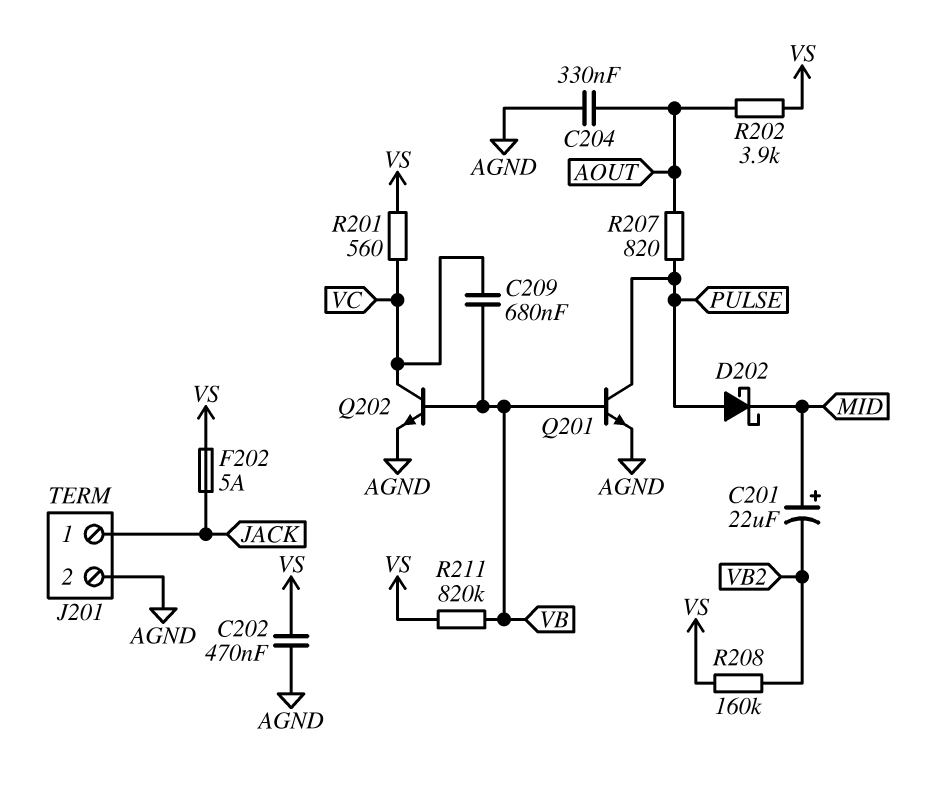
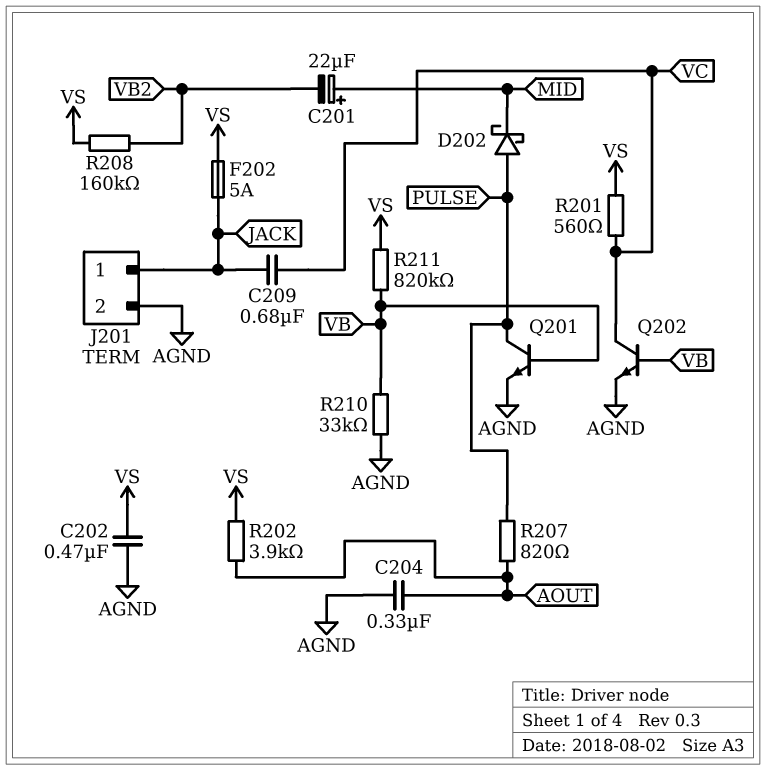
C209: 680nF (VB, VC) -> 680nF (JACK, VC)
R210: none -> 33k (AGND, VB)

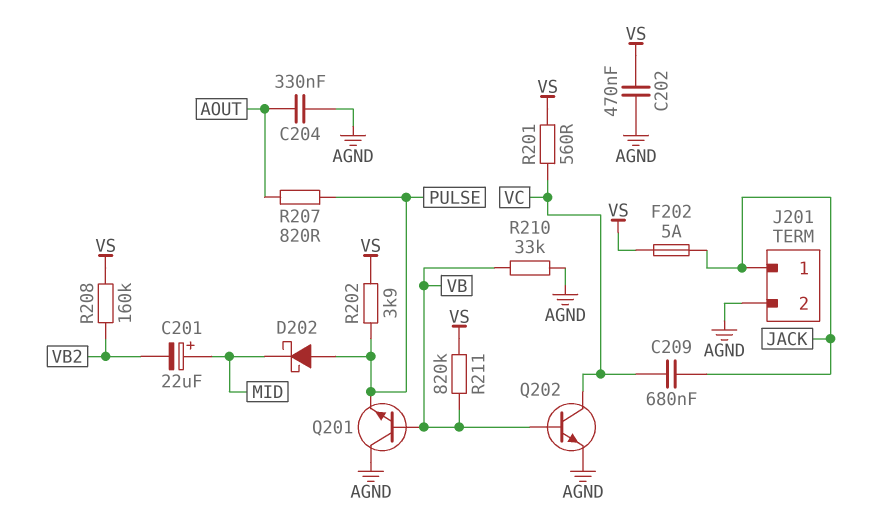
Q201: NPN (B VB, C PULSE, E AGND) -> NPN (B VB, C AGND, E PULSE)
R202: 3.9k (AOUT, VS) -> 3.9k (PULSE, VS)

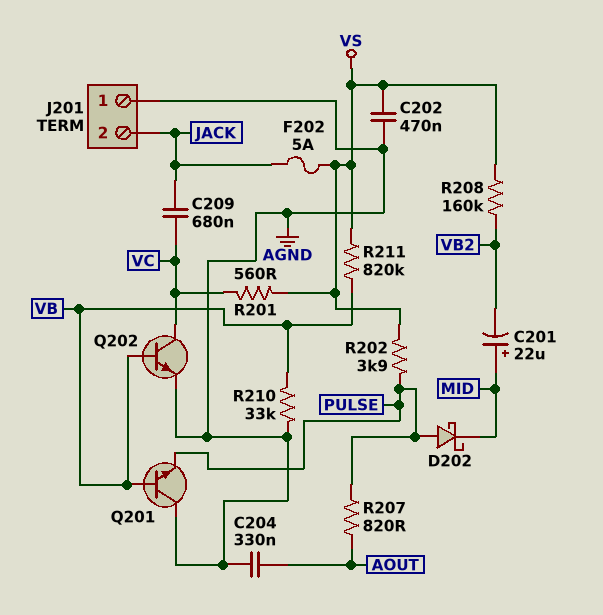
J201 pin 1: JACK -> AGND
J201 pin 2: AGND -> JACK

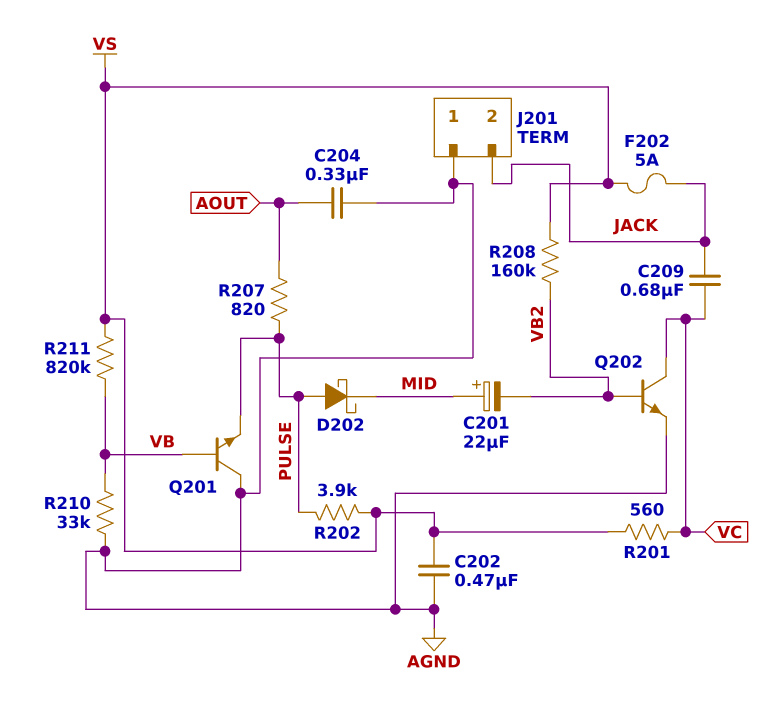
Q202: NPN (B VB, C VC, E AGND) -> NPN (B VB2, C VC, E AGND)

